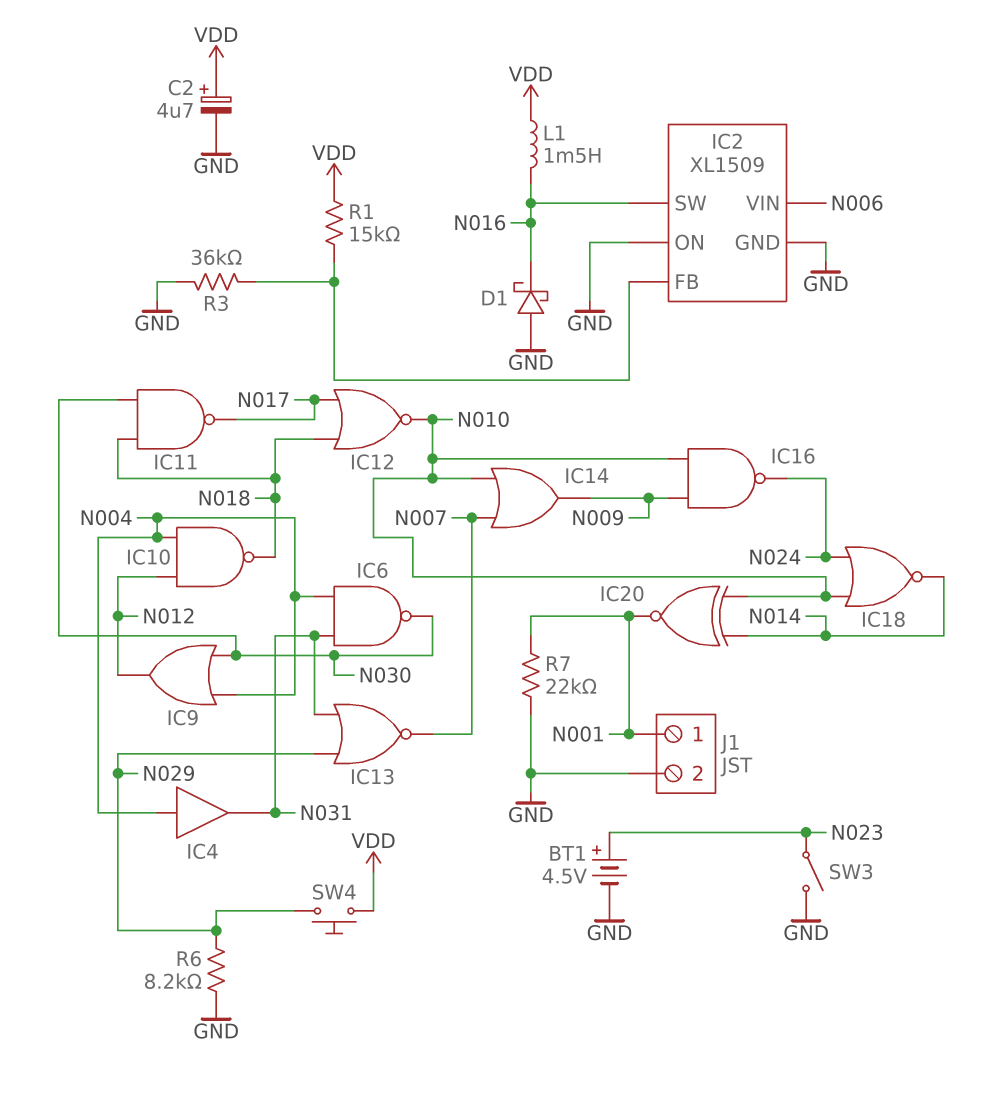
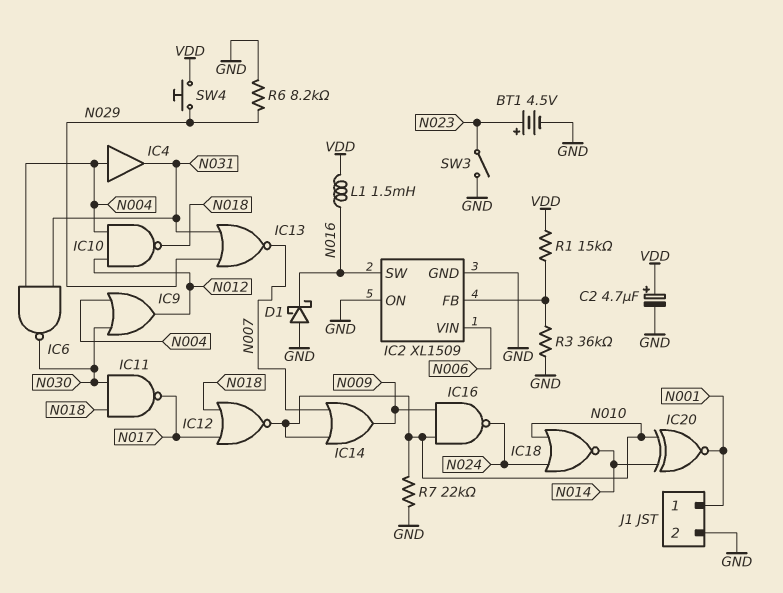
R7: 22k (GND, N001) -> 22k (GND, N010)

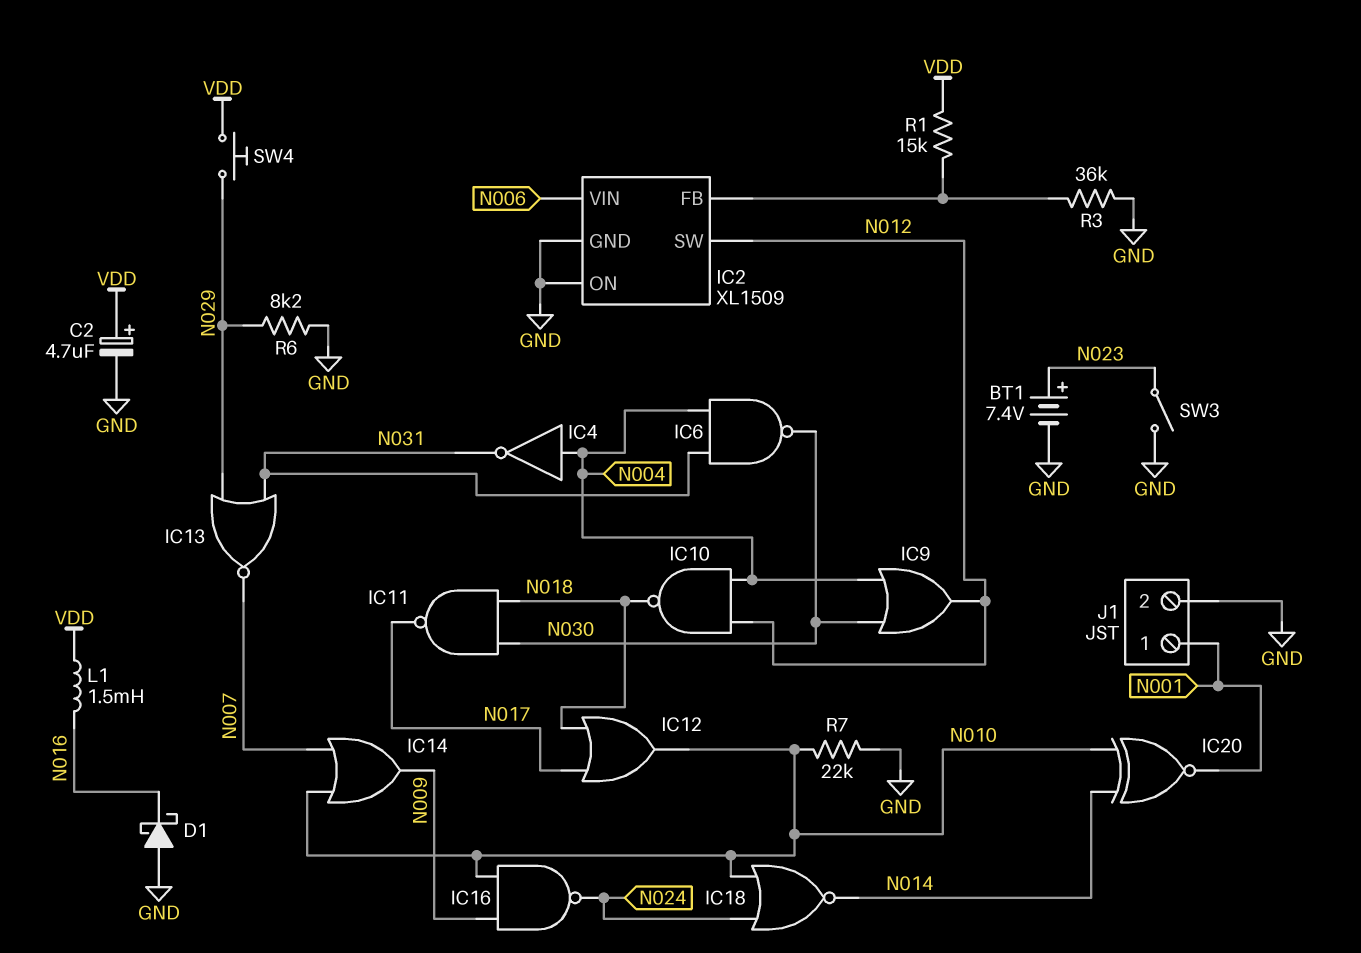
BT1: 4.5V (plus N023, minus GND) -> 7.4V (plus N023, minus GND)
IC2 pin SW: N016 -> N012
IC4: buffer (in N004, out N031) -> NOT (in N004, out N031)
IC12: NOR (in N017, in N018, out N010) -> OR (in N017, in N018, out N010)

